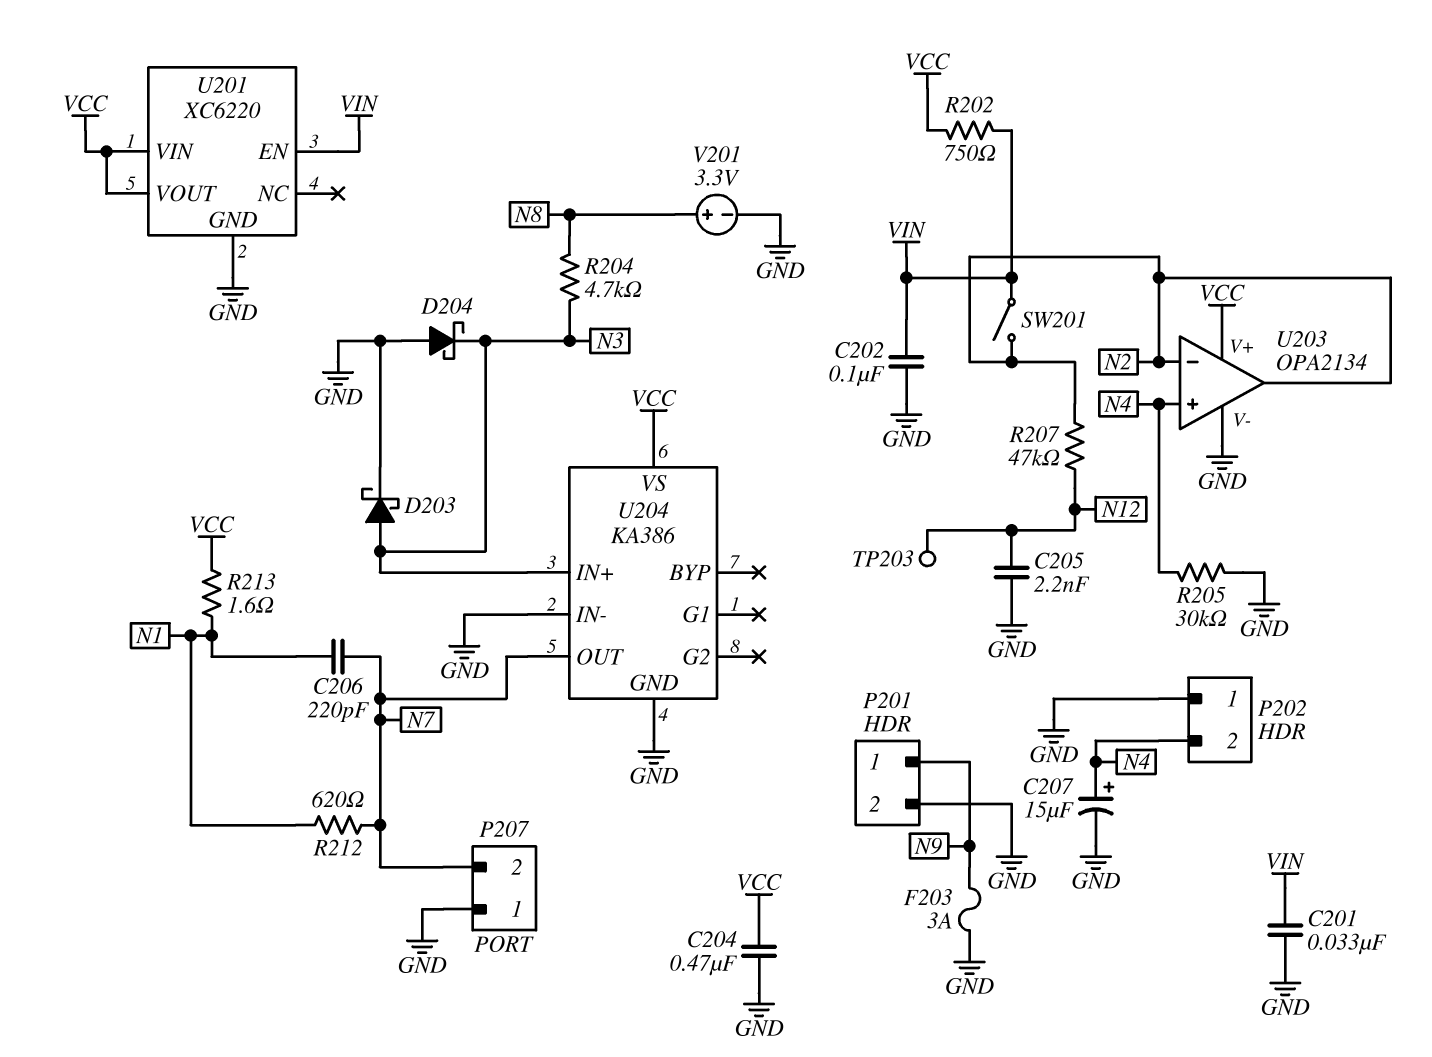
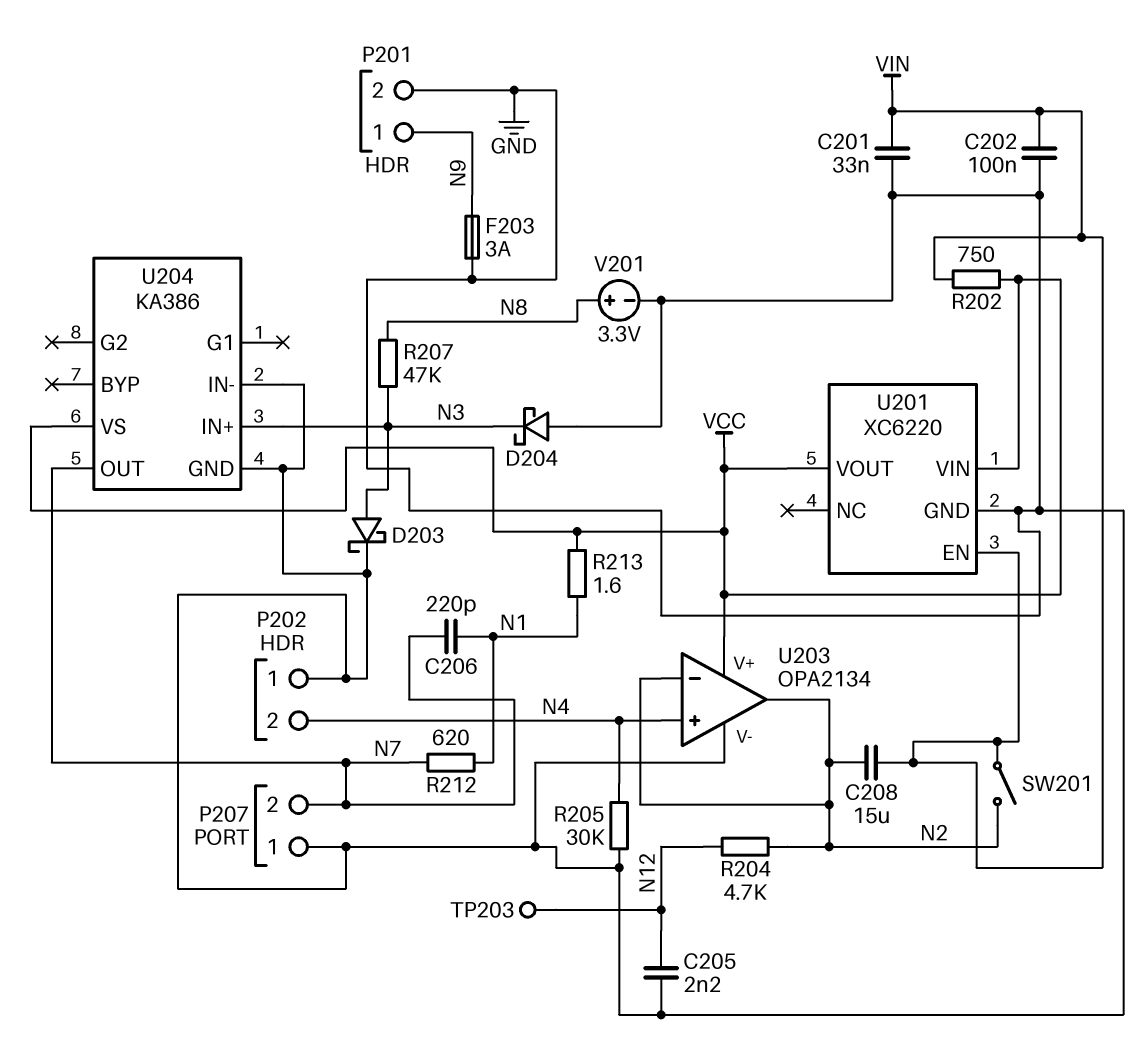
C204: 470nF (GND, VCC) -> none
C207: 15uF (plus N4, minus GND) -> none
C208: none -> 15uF (N2, VIN)
R204: 4.7k (N3, N8) -> 4.7k (N2, N12)
R207: 47k (N2, N12) -> 47k (N3, N8)

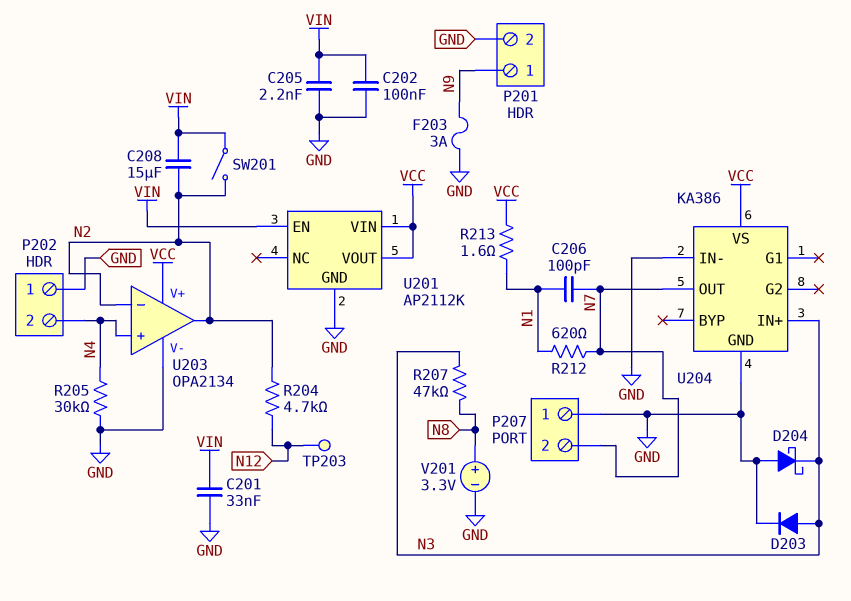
C205: 2.2nF (GND, N12) -> 2.2nF (GND, VIN)
C206: 220pF (N1, N7) -> 100pF (N1, N7)
D203: schottky (A N3, K GND) -> diode (A N3, K GND)
R202: 750 (VCC, VIN) -> none
U201: XC6220 -> AP2112K

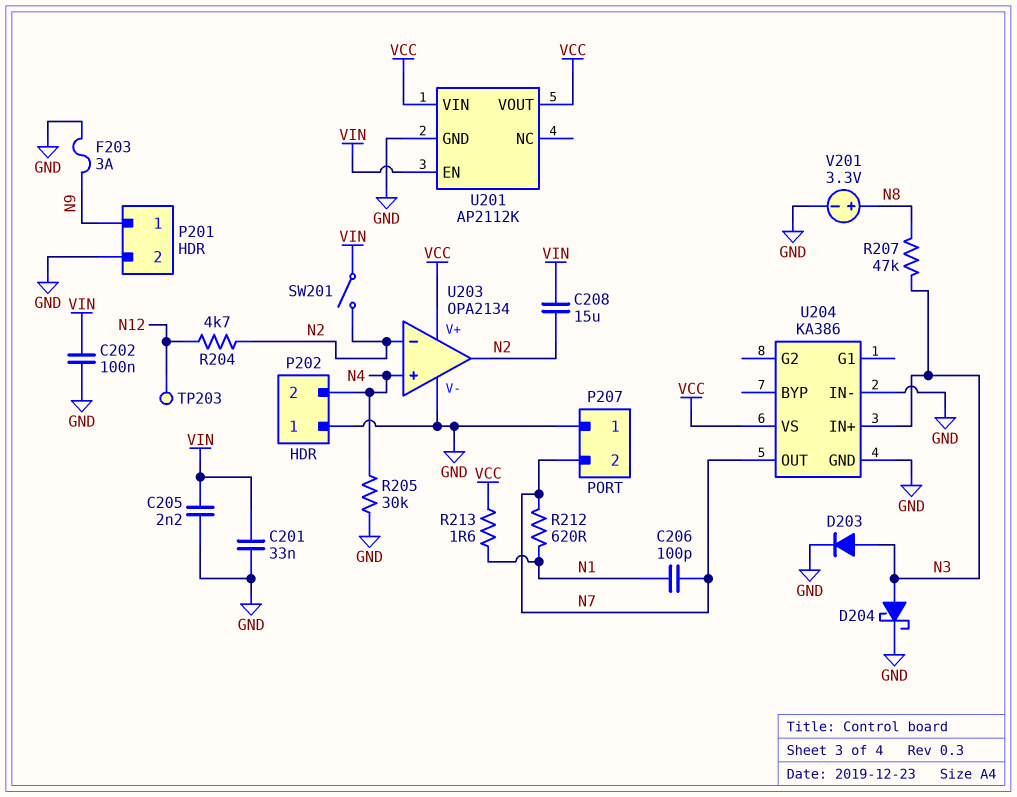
D204: schottky (A GND, K N3) -> schottky (A N3, K GND)

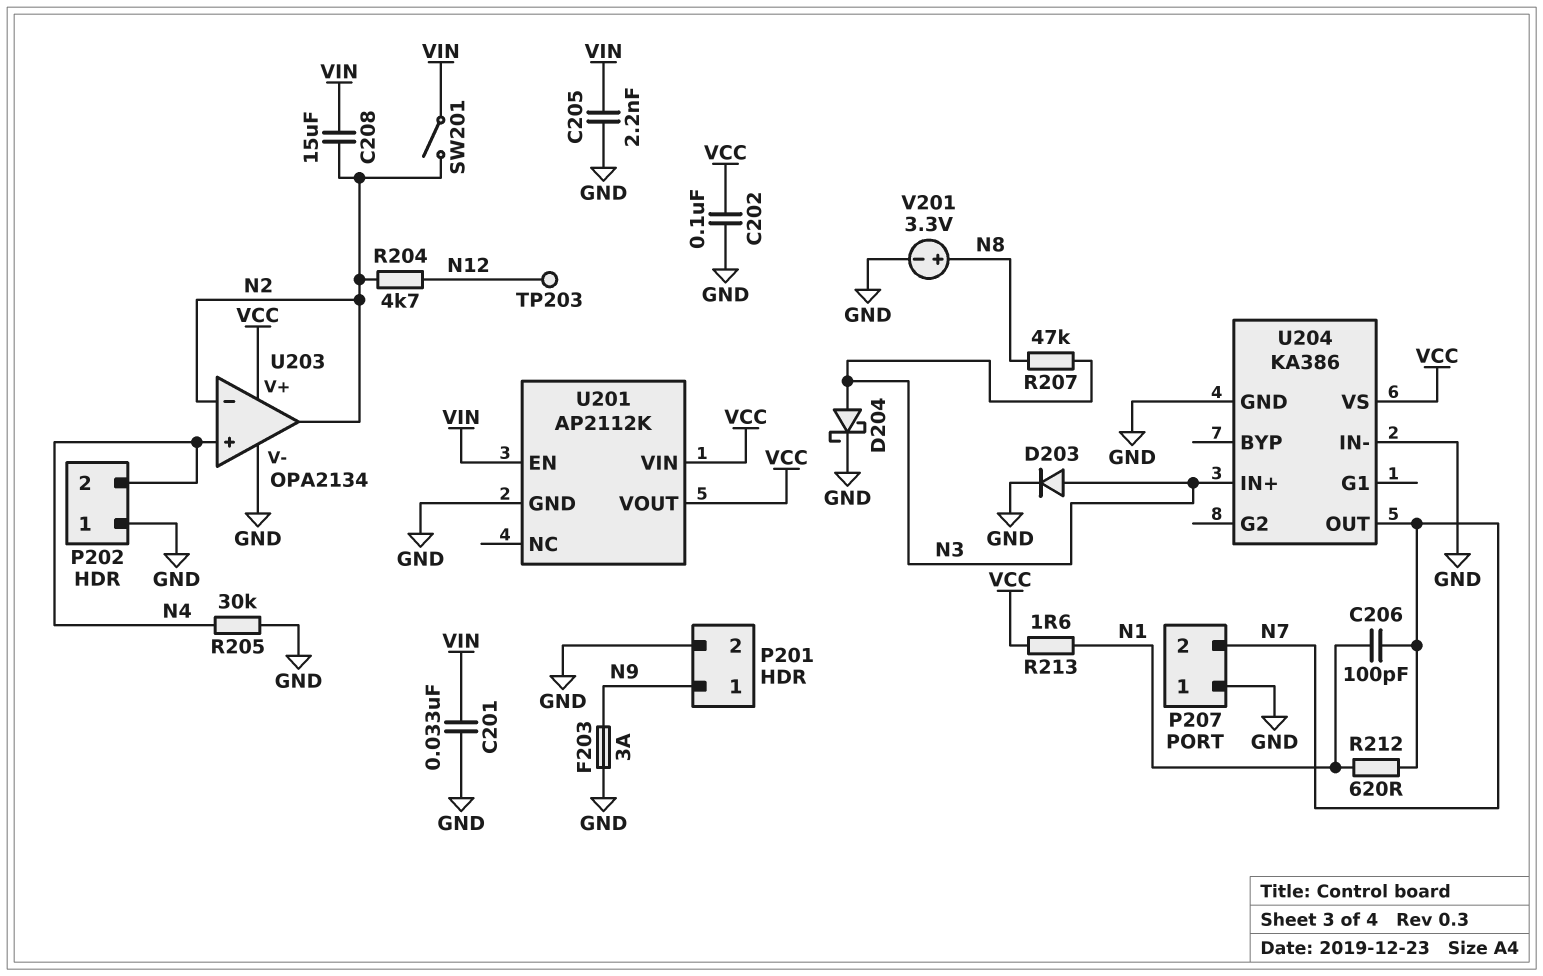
C202: 100nF (GND, VIN) -> 100nF (GND, VCC)

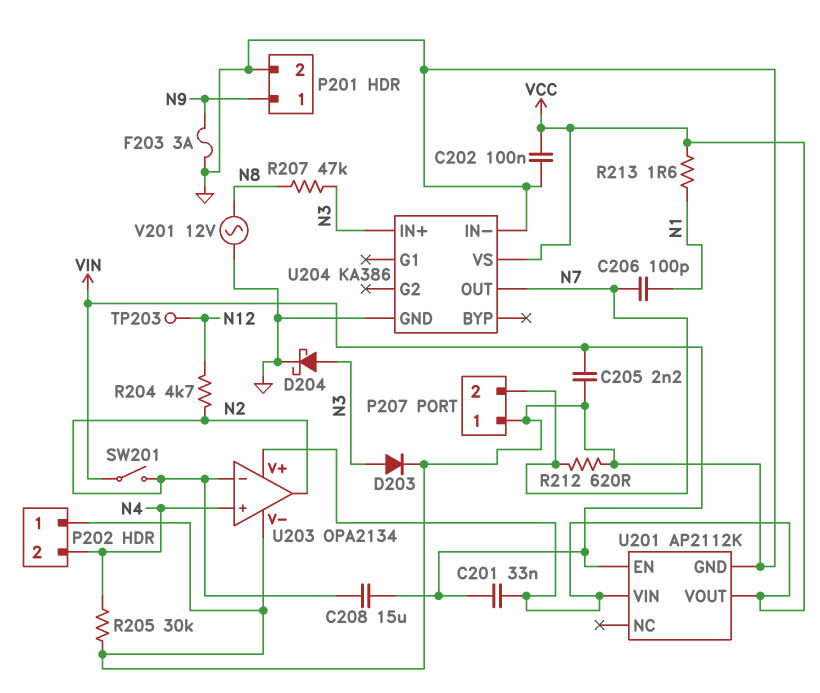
C201: 33nF (GND, VIN) -> 33nF (VCC, VIN)
R212: 620 (N1, N7) -> 620 (GND, N7)
V201: 3.3V (plus N8, minus GND) -> AC 12V (GND, N8)

